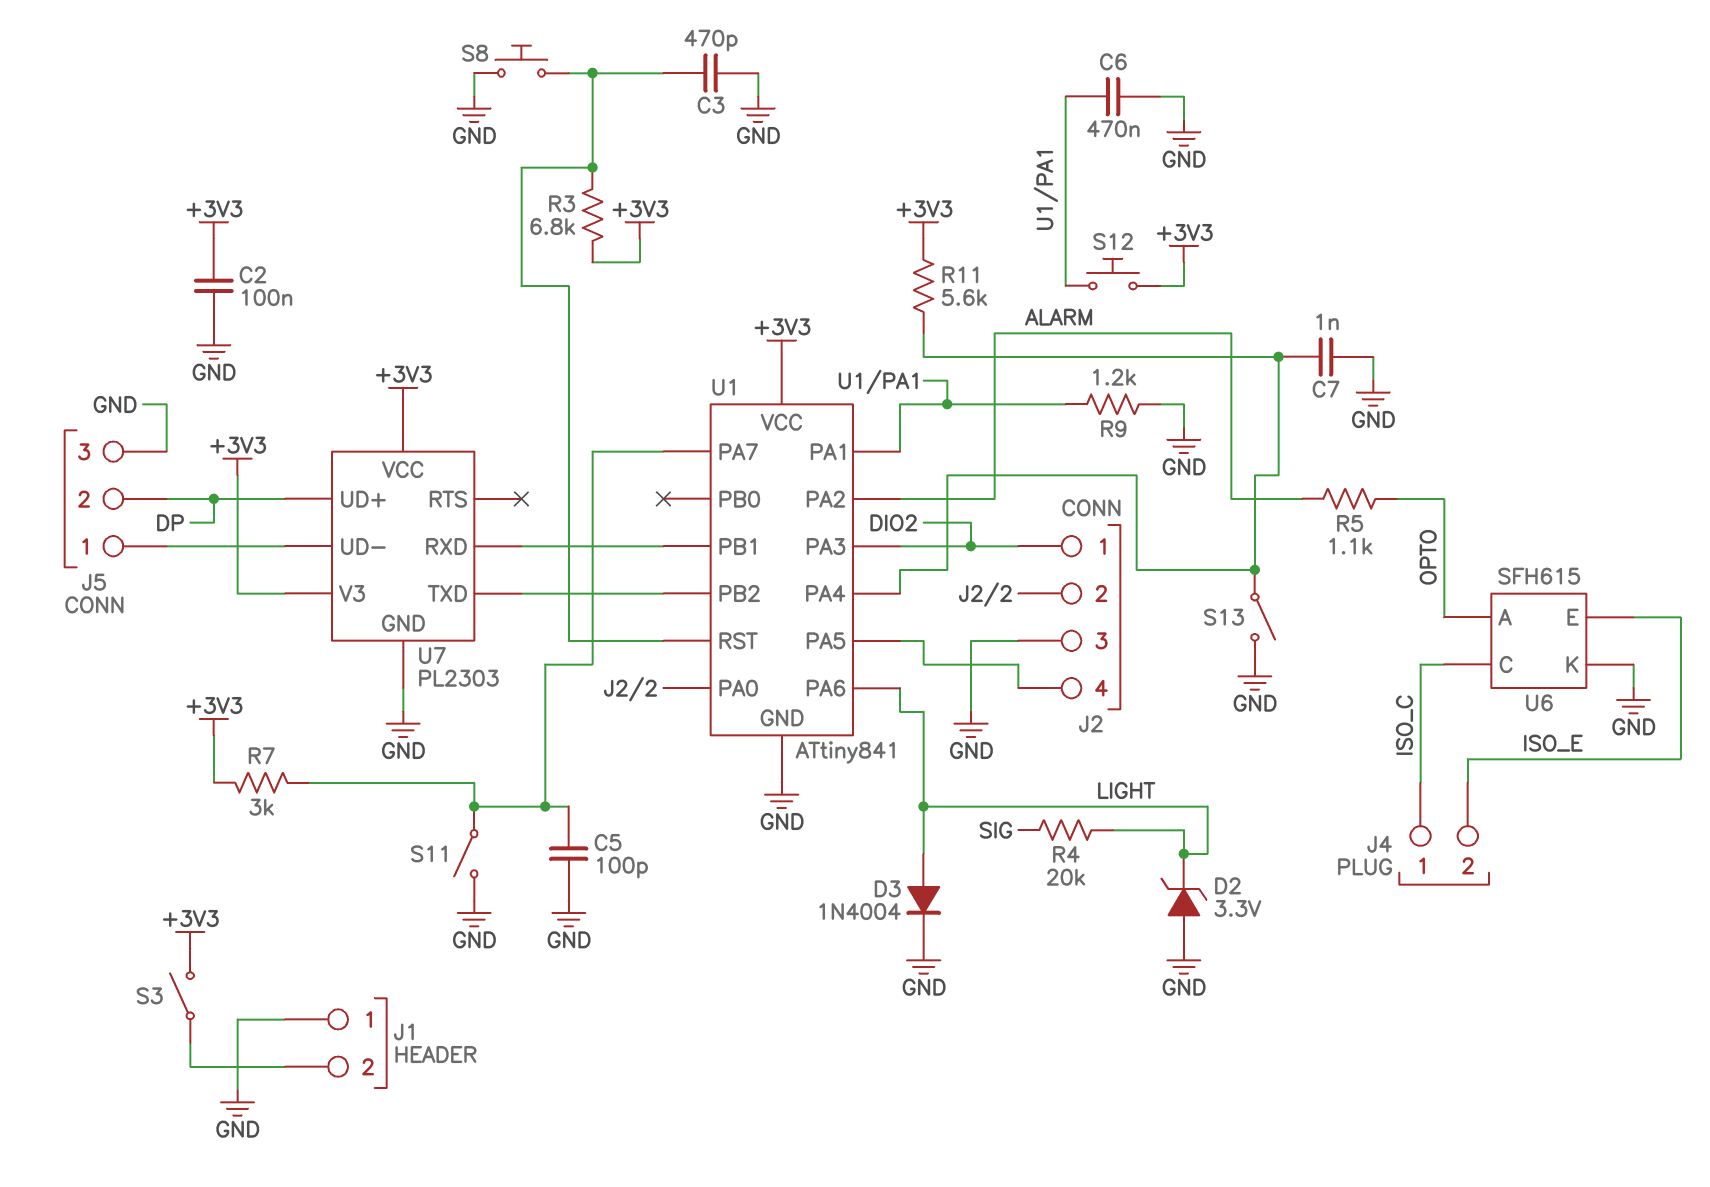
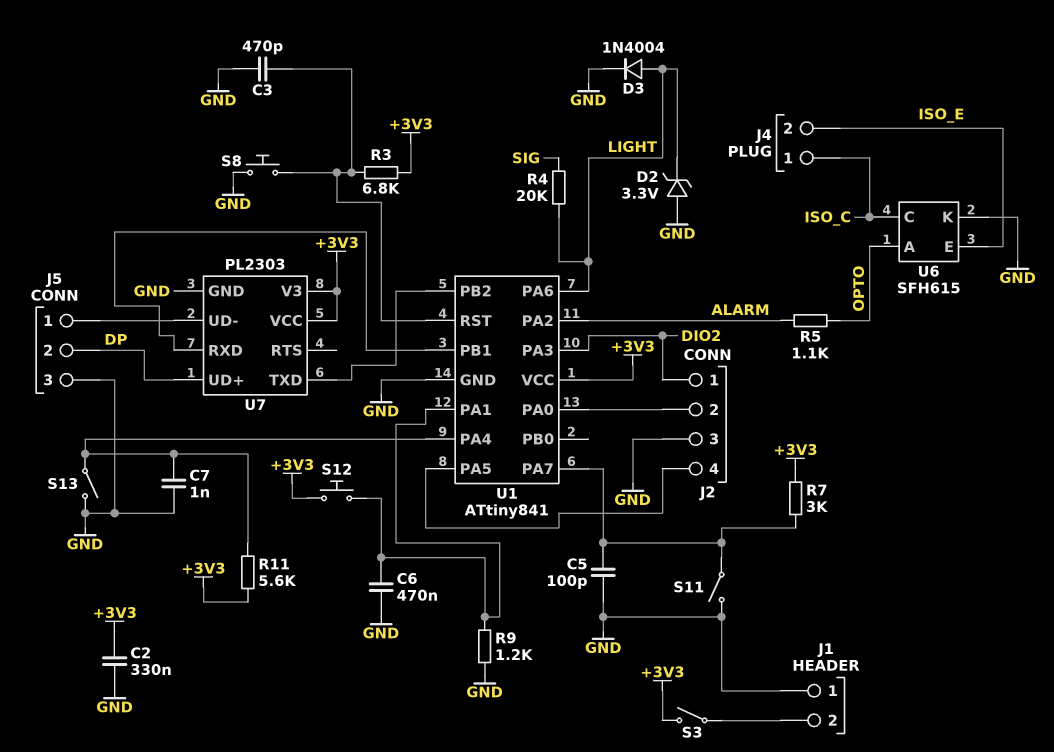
C2: 100nF (+3V3, GND) -> 330nF (+3V3, GND)

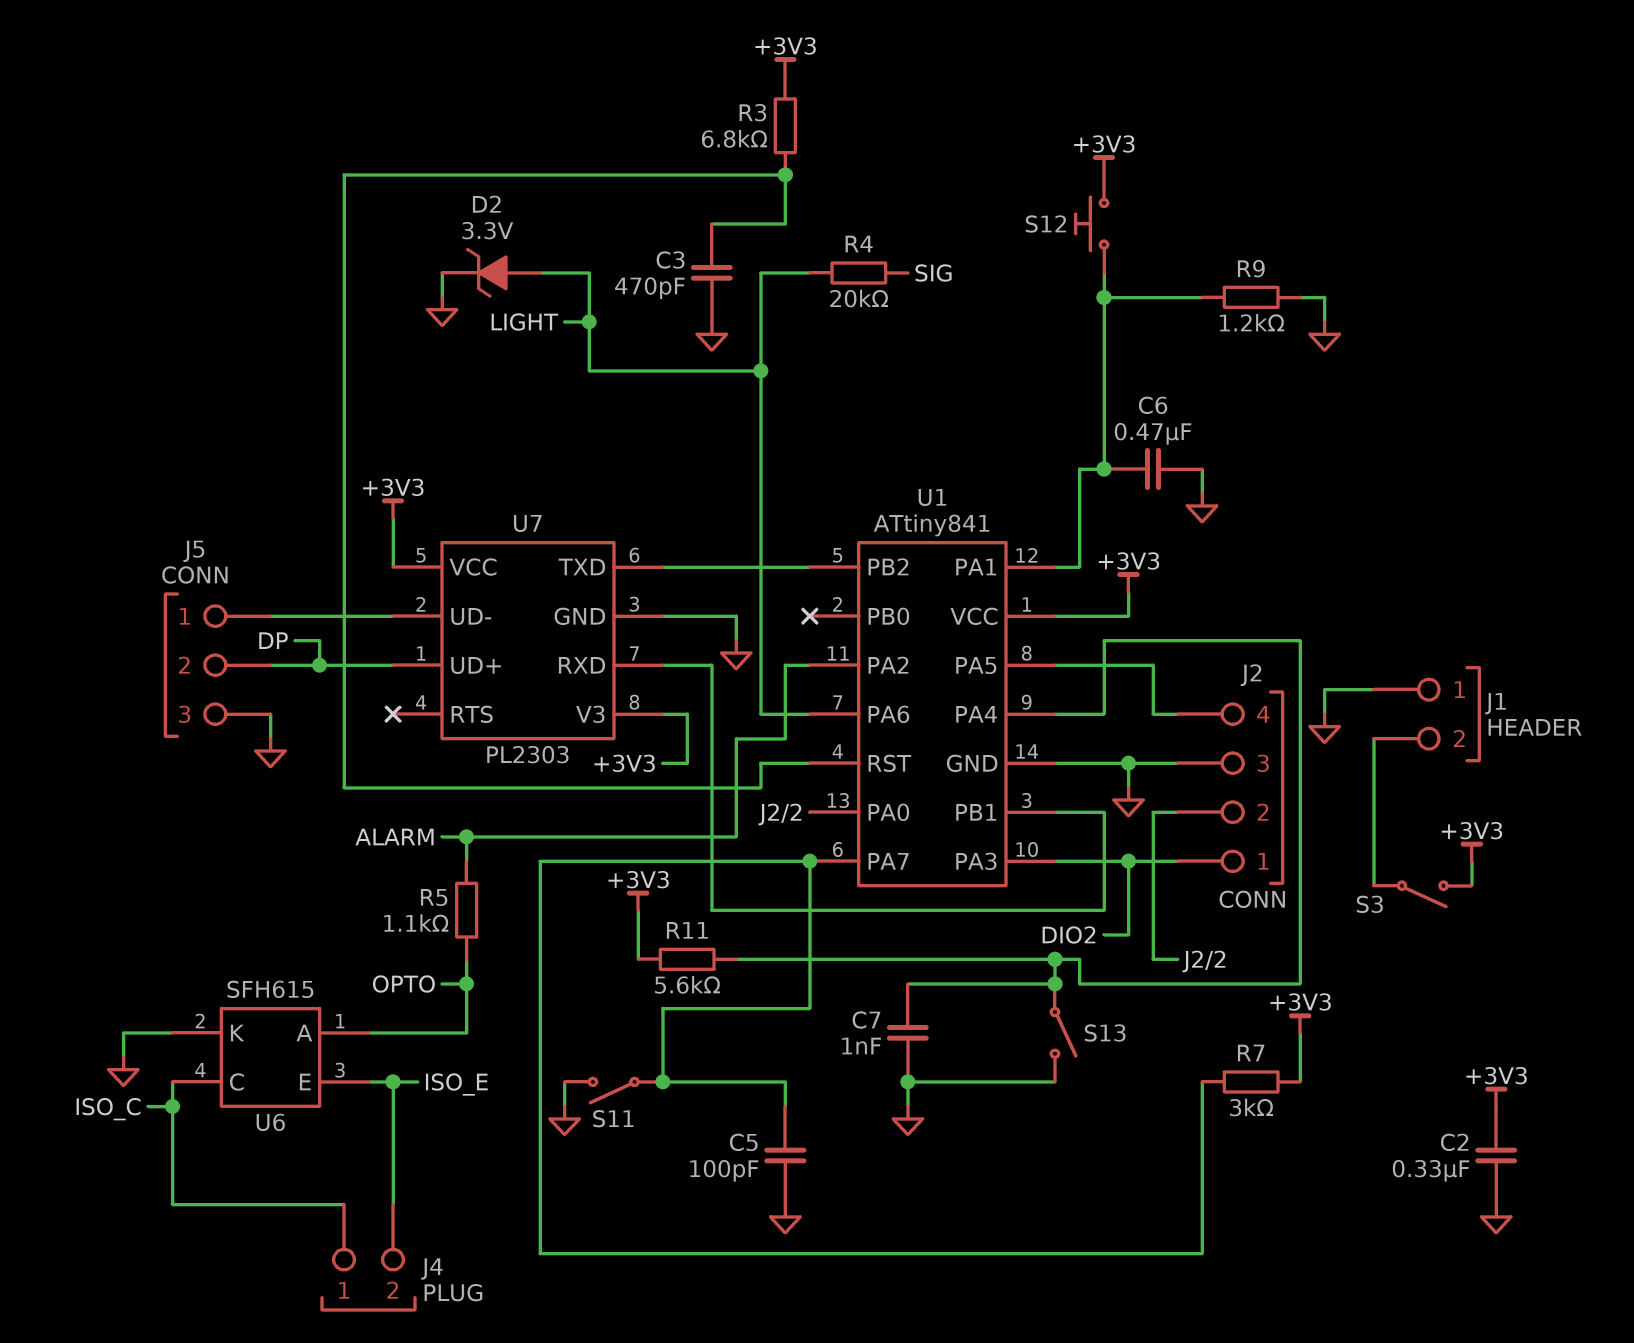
D2: zener 3.3V (A GND, K LIGHT) -> zener 3.3V (A LIGHT, K GND)
D3: diode 1N4004 (A LIGHT, K GND) -> none
S8: button (GND, U1/RST) -> none

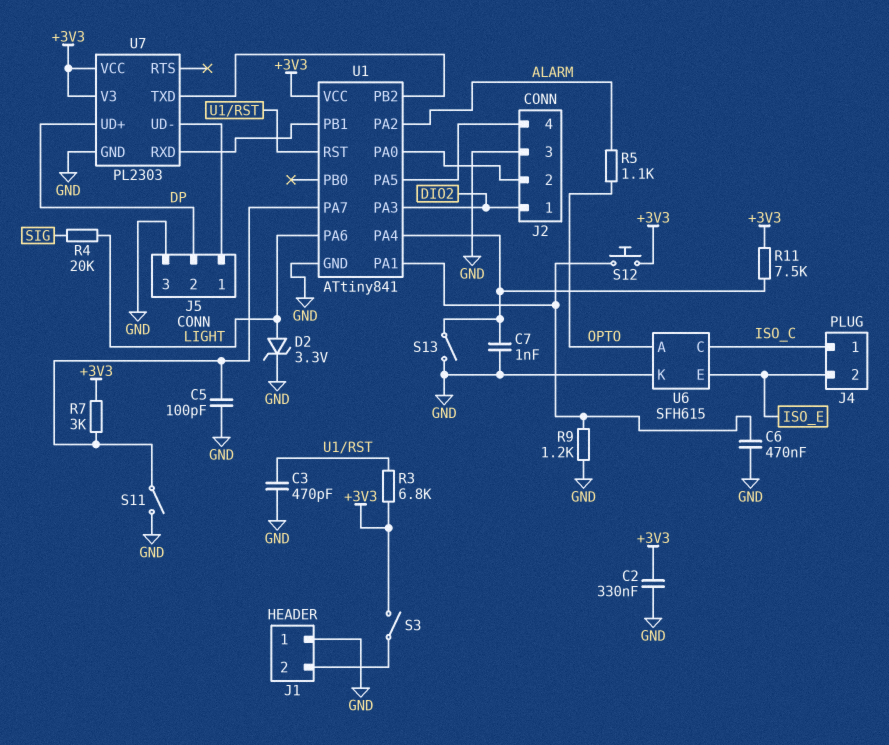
R11: 5.6k (+3V3, U1/PA4) -> 7.5k (+3V3, U1/PA4)

